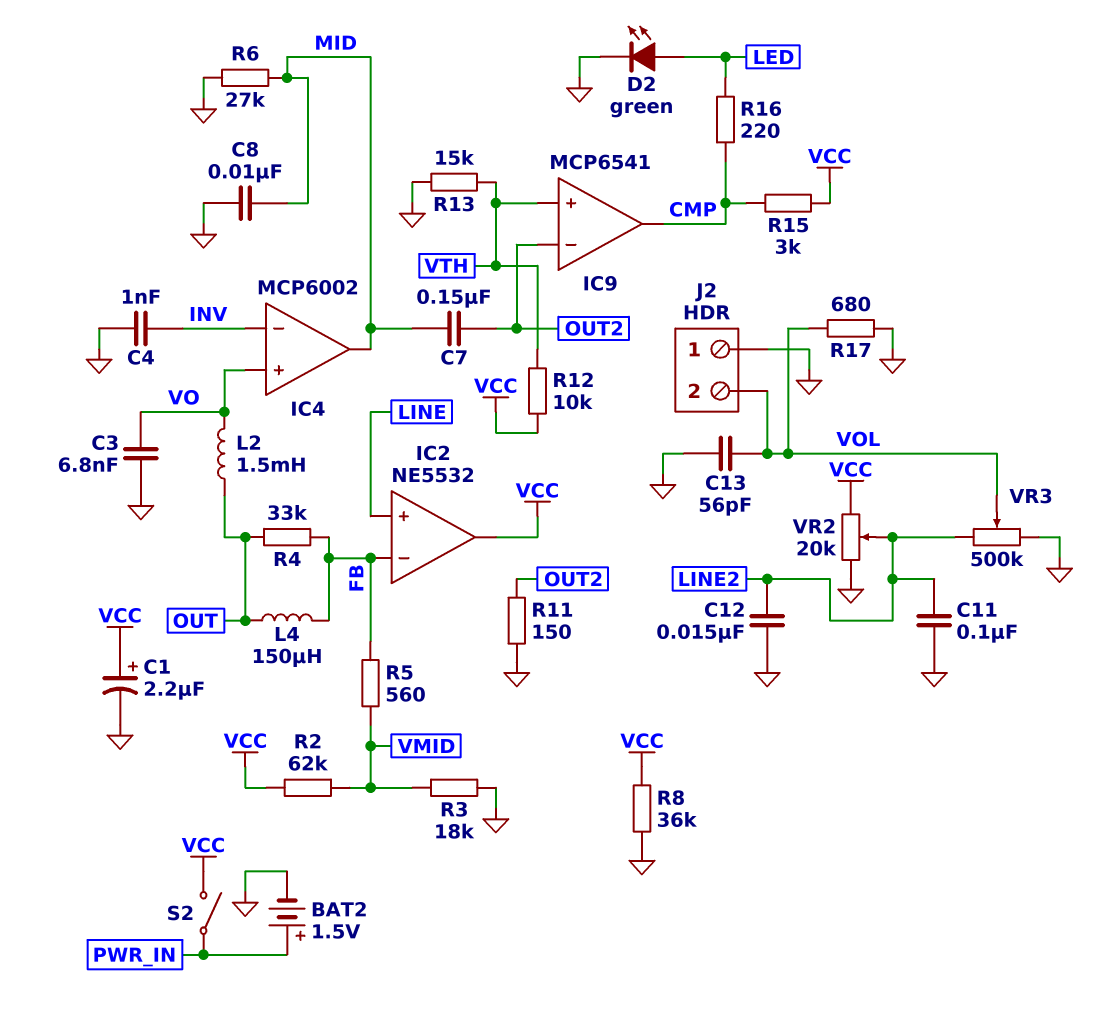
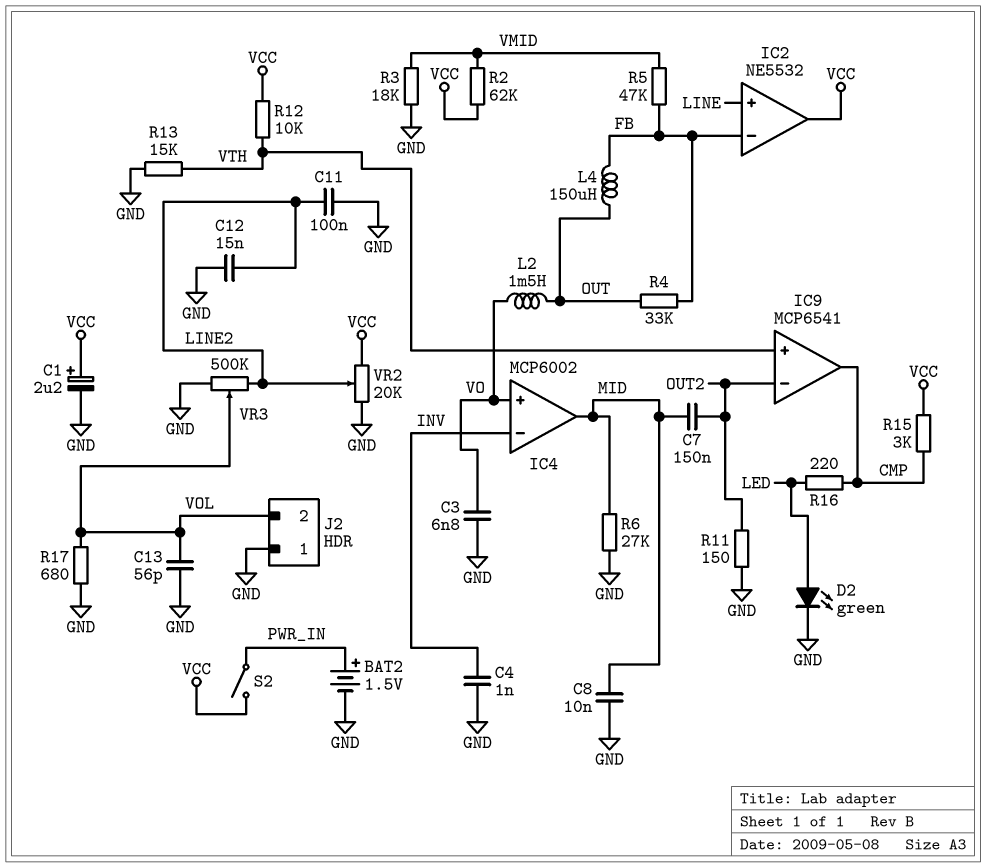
R5: 560 (FB, VMID) -> 47k (FB, VMID)
R8: 36k (GND, VCC) -> none

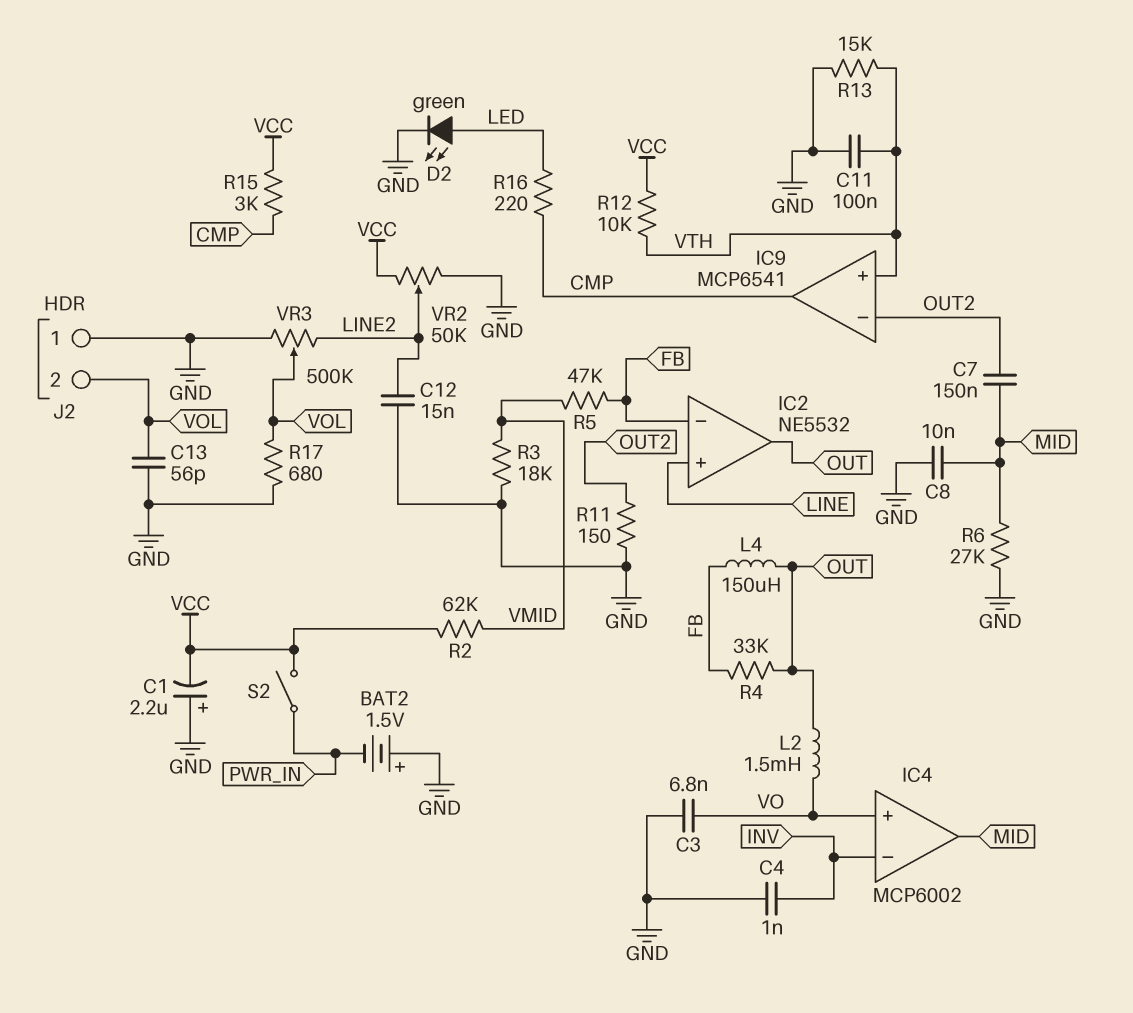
BAT2: 1.5V (plus PWR_IN, minus GND) -> 1.5V (plus GND, minus PWR_IN)
C1: 2.2uF (plus VCC, minus GND) -> 2.2uF (plus GND, minus VCC)
C11: 100nF (GND, LINE2) -> 100nF (GND, VTH)
IC2 pin out: VCC -> OUT
VR2: 20k (GND, VCC, wiper LINE2) -> 50k (GND, VCC, wiper LINE2)

